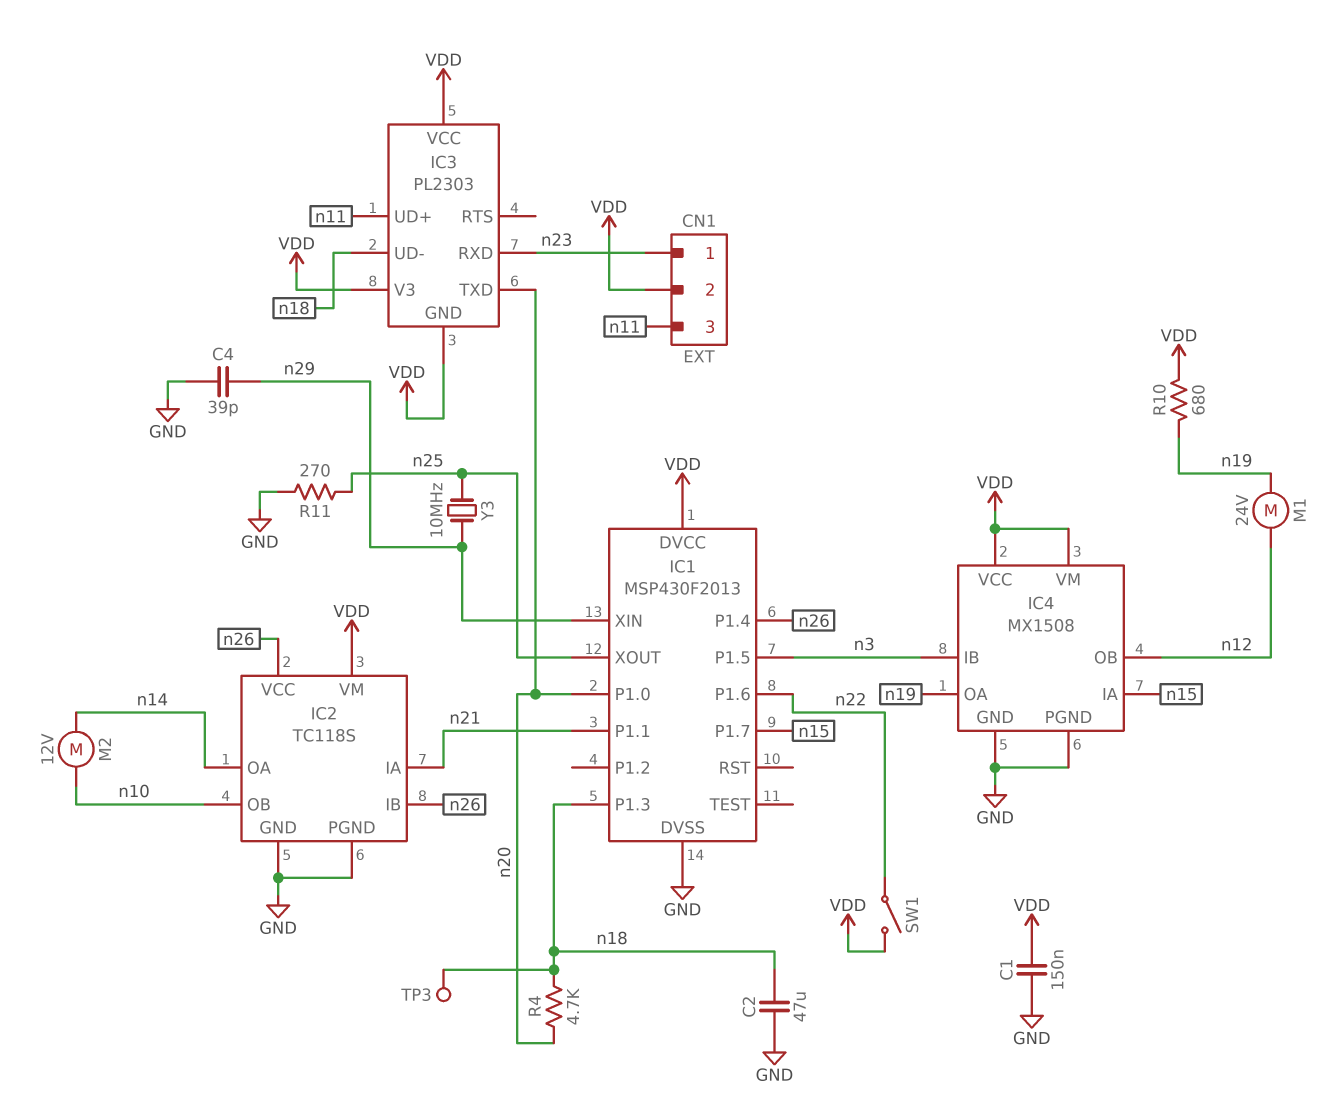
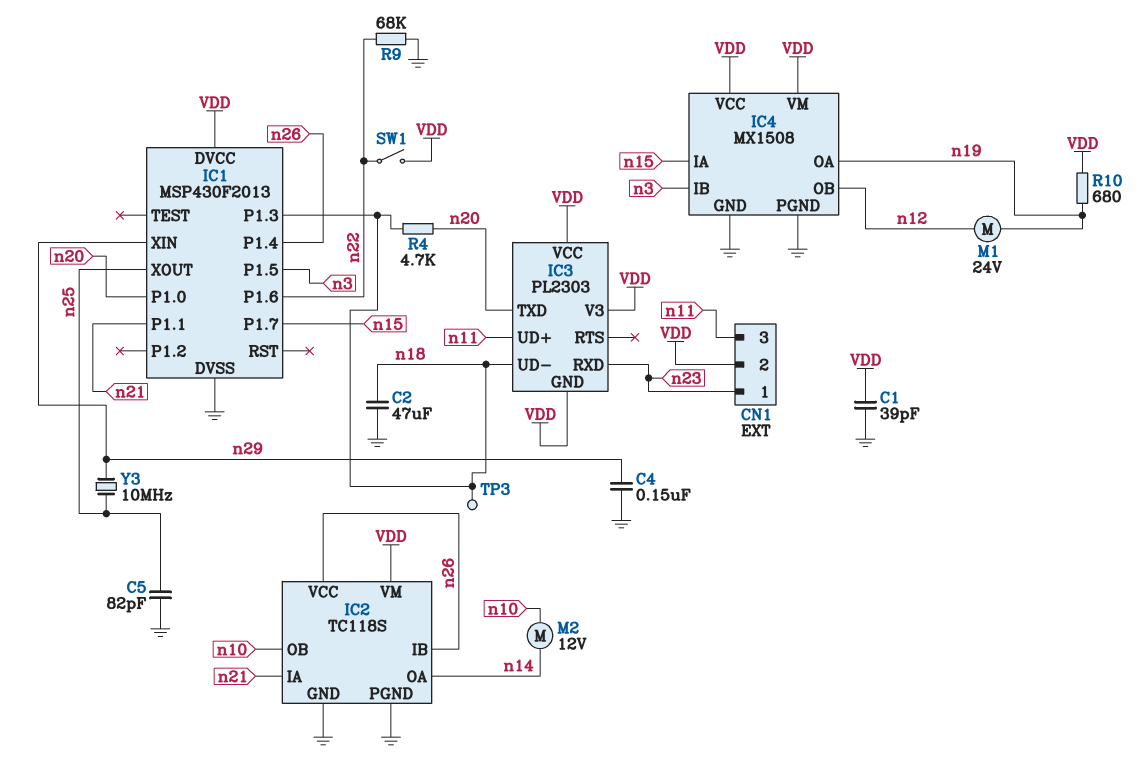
C1: 150nF (GND, VDD) -> 39pF (GND, VDD)
C4: 39pF (GND, n29) -> 150nF (GND, n29)
C5: none -> 82pF (GND, n25)
R9: none -> 68k (GND, n22)
R11: 270 (GND, n25) -> none

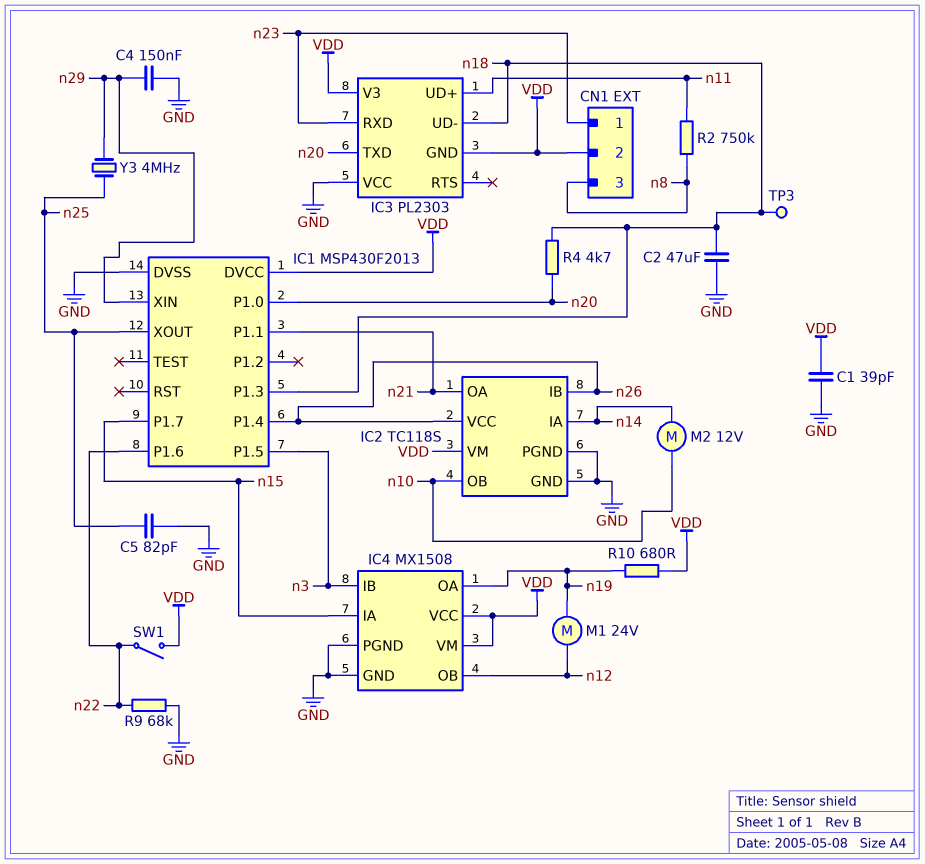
CN1 pin 3: n11 -> n8
IC2 pin IA: n21 -> n14
IC2 pin OA: n14 -> n21
IC3 pin VCC: VDD -> GND
R2: none -> 750k (n8, n11)
Y3: 10MHz (n25, n29) -> 4MHz (n25, n29)

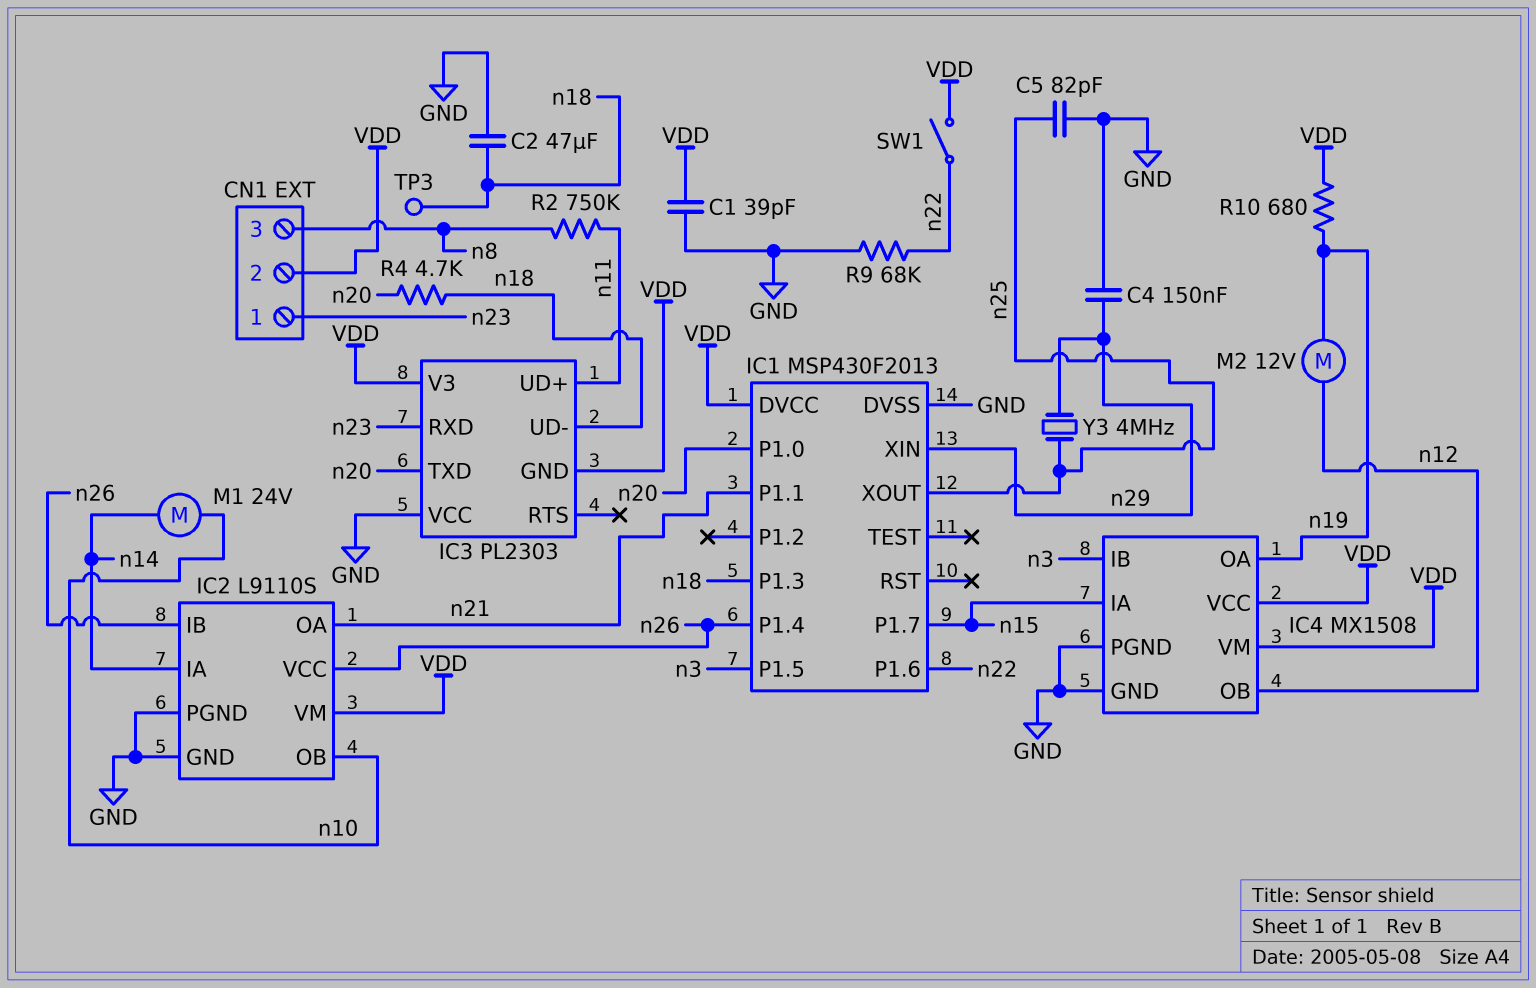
IC2: TC118S -> L9110S
M1: motor 24V (n12, n19) -> motor 24V (n10, n14)
M2: motor 12V (n10, n14) -> motor 12V (n12, n19)

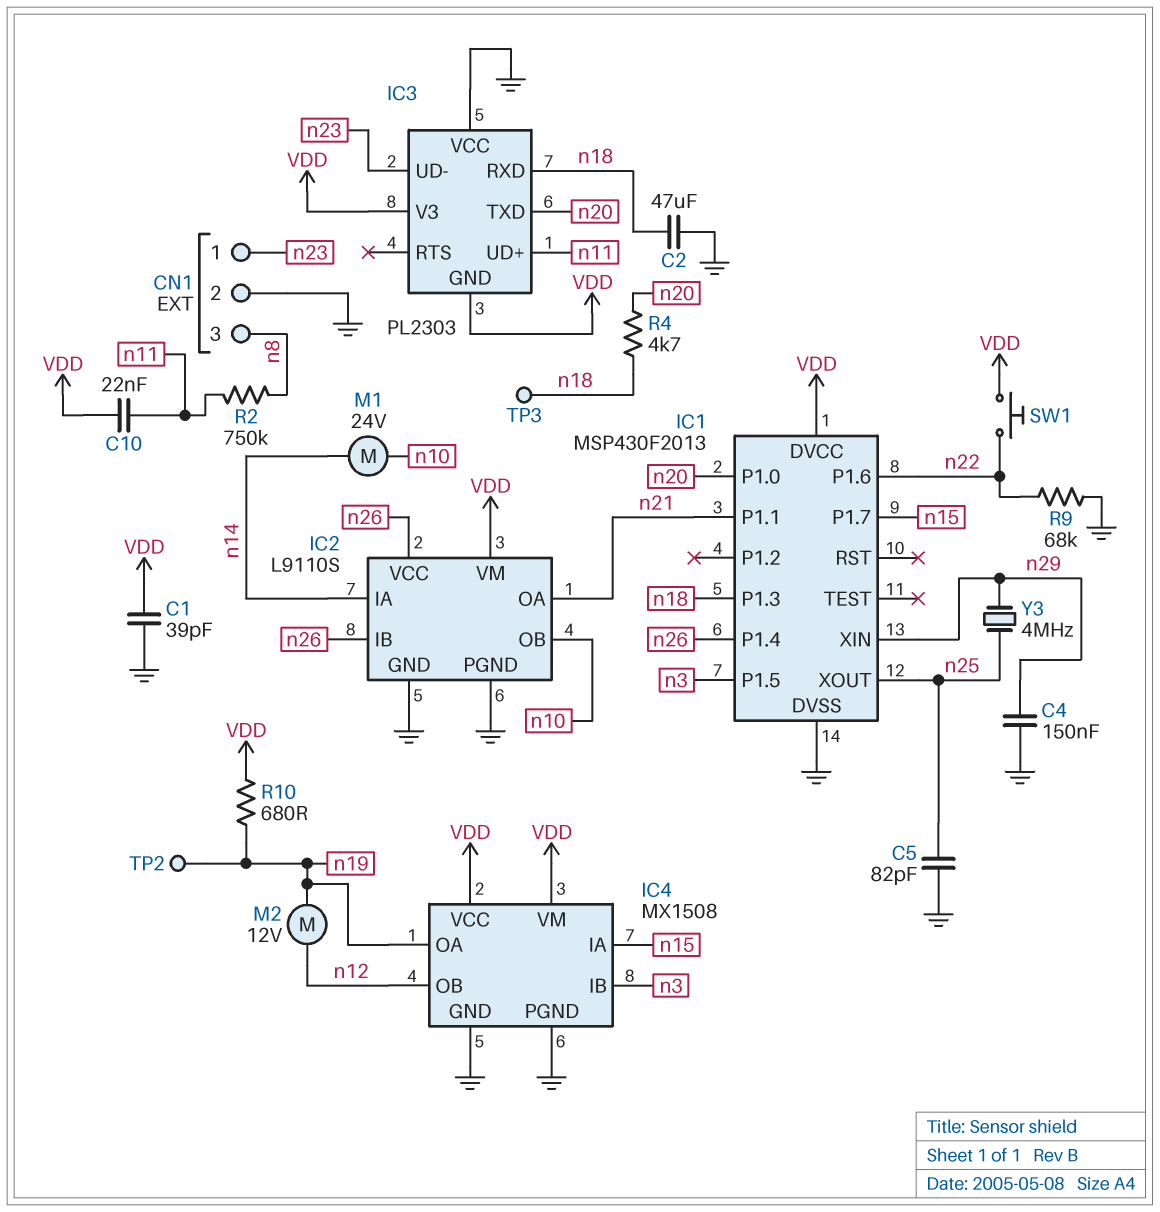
C10: none -> 22nF (VDD, n11)
CN1 pin 2: VDD -> GND
IC3 pin RXD: n23 -> n18
IC3 pin UD-: n18 -> n23
SW1: switch (VDD, n22) -> button (VDD, n22)
TP2: none -> test point (n19)

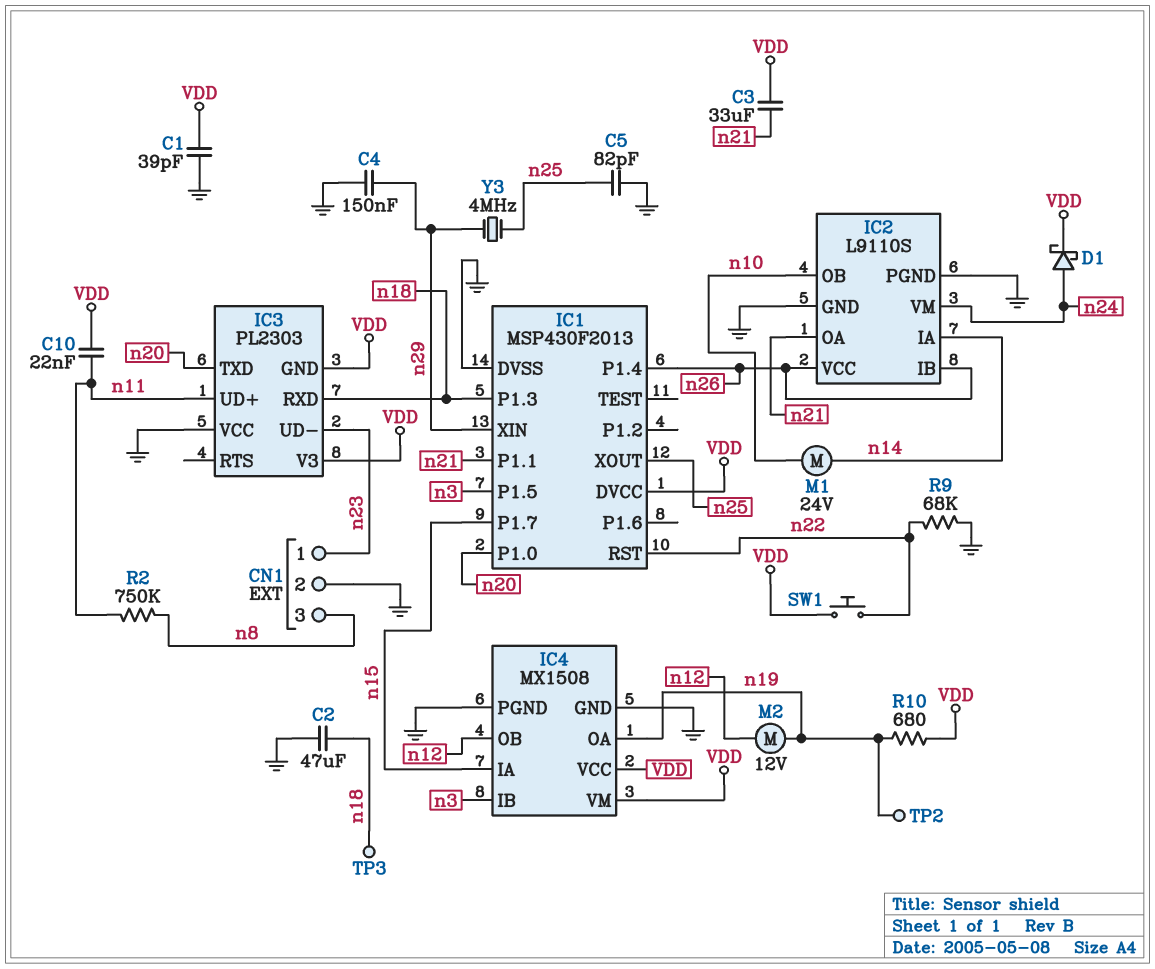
C3: none -> 33uF (VDD, n21)
D1: none -> schottky (A n24, K VDD)
IC1 pin P1.6: n22 -> none
IC1 pin RST: none -> n22
IC2 pin VM: VDD -> n24
R4: 4.7k (n18, n20) -> none

